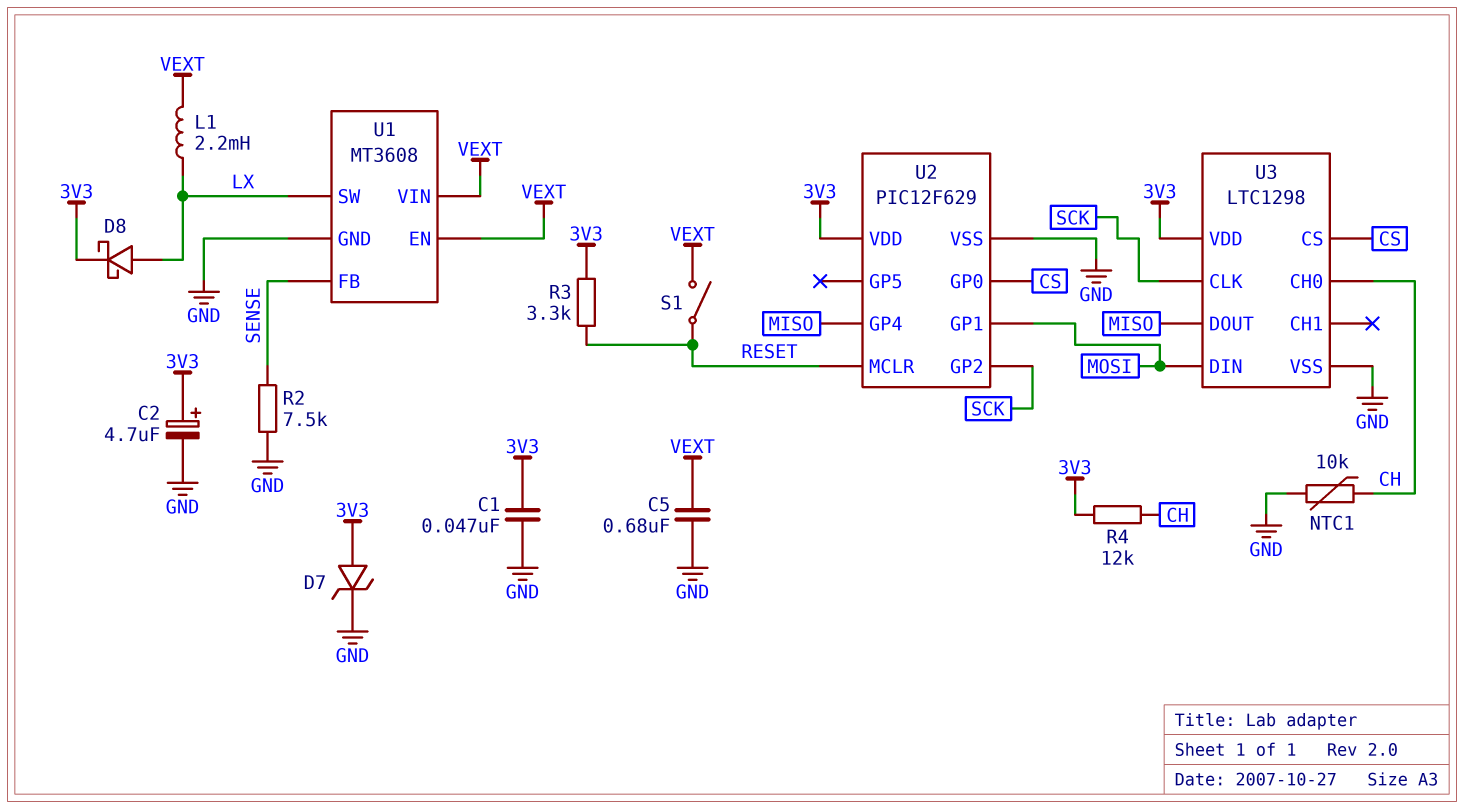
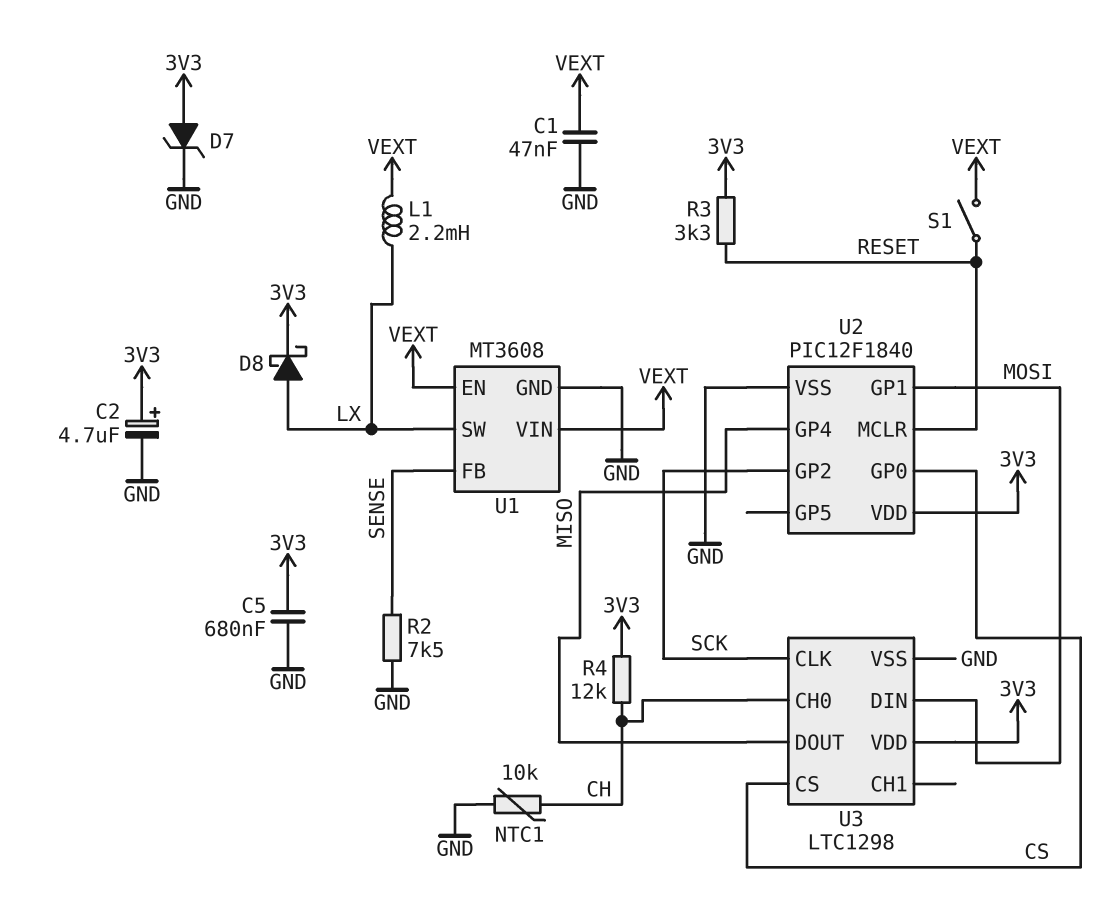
C1: 47nF (3V3, GND) -> 47nF (GND, VEXT)
C5: 680nF (GND, VEXT) -> 680nF (3V3, GND)
U2: PIC12F629 -> PIC12F1840

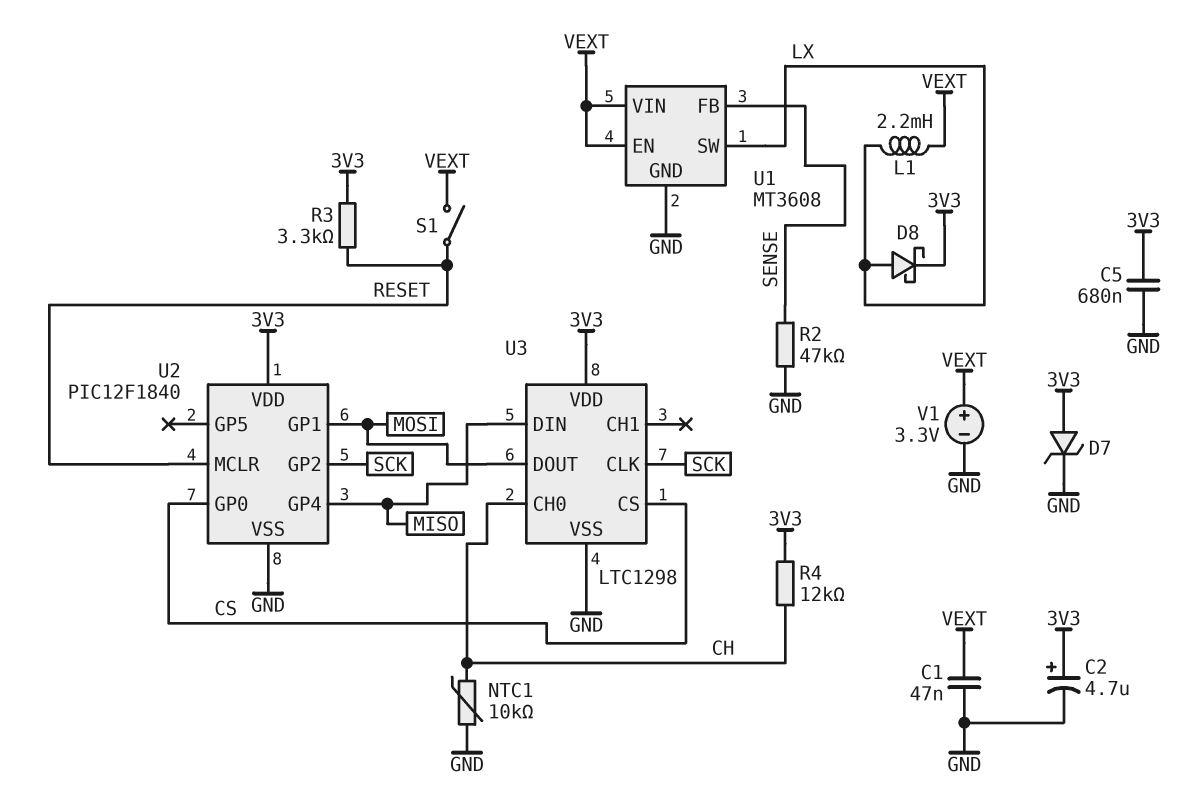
R2: 7.5k (GND, SENSE) -> 47k (GND, SENSE)
U3 pin DIN: MOSI -> MISO
U3 pin DOUT: MISO -> MOSI
V1: none -> 3.3V (plus VEXT, minus GND)

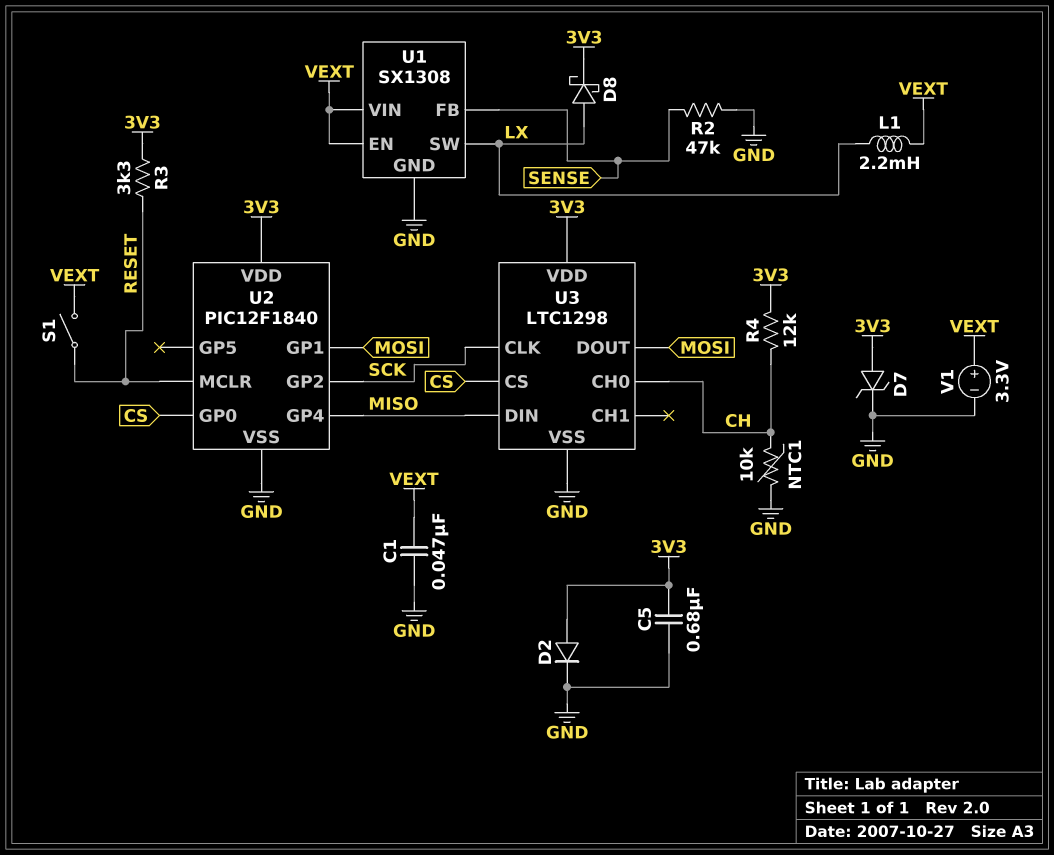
C2: 4.7uF (plus 3V3, minus GND) -> none
D2: none -> diode (A 3V3, K GND)
U1: MT3608 -> SX1308

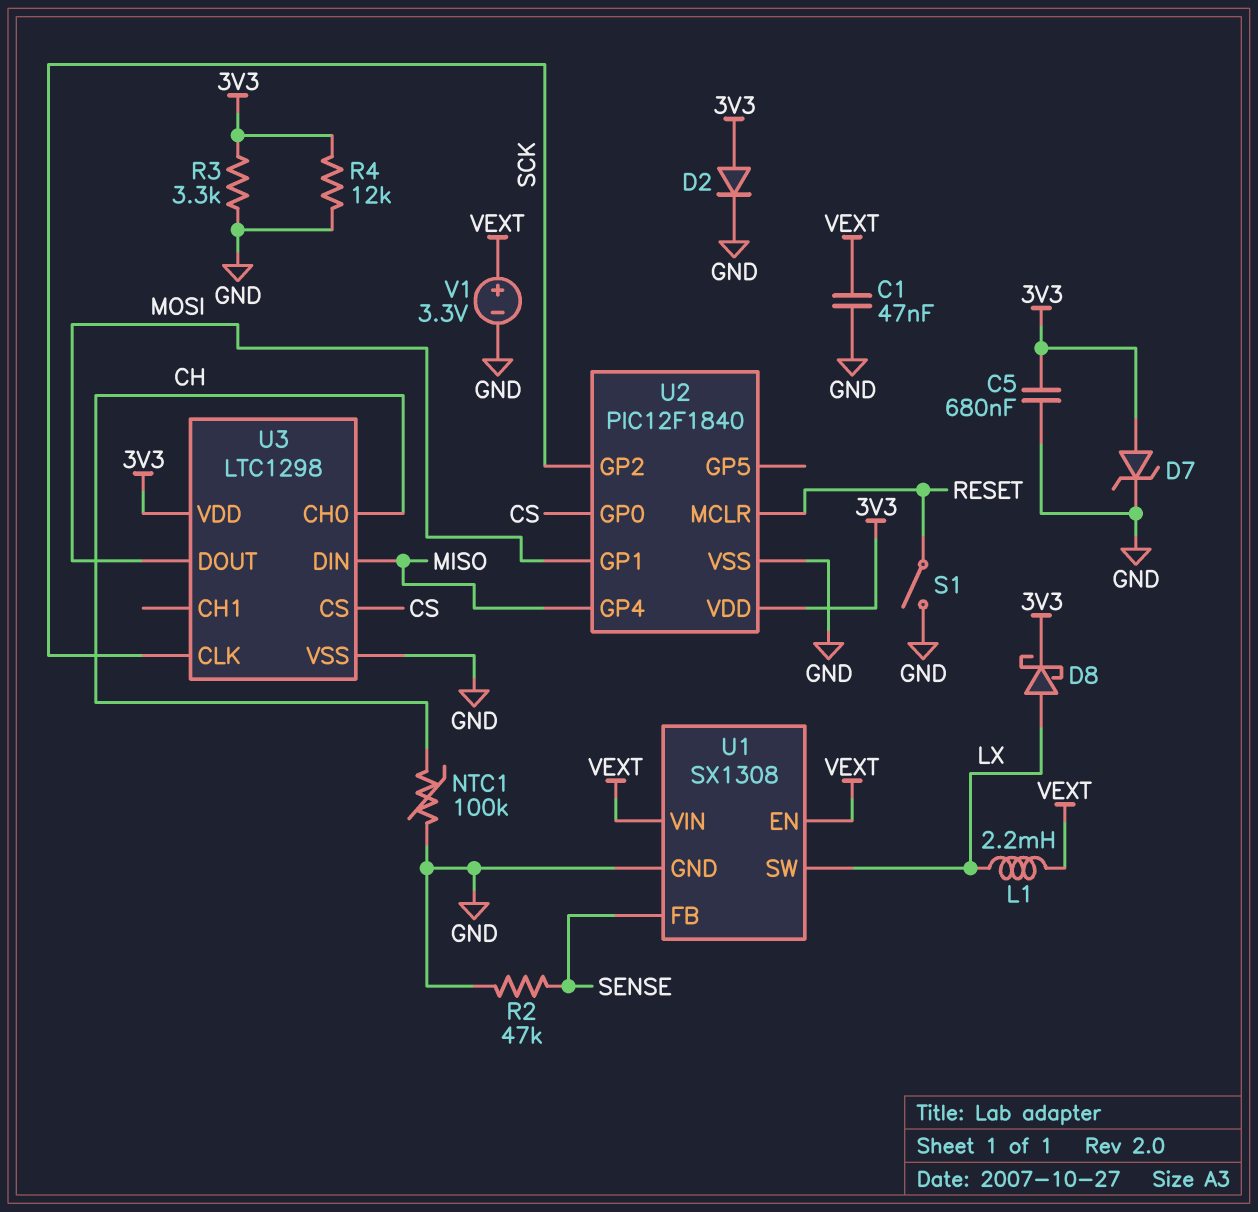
NTC1: 10k (CH, GND) -> 100k (CH, GND)
R3: 3.3k (3V3, RESET) -> 3.3k (3V3, GND)
R4: 12k (3V3, CH) -> 12k (3V3, GND)
S1: switch (RESET, VEXT) -> switch (GND, RESET)

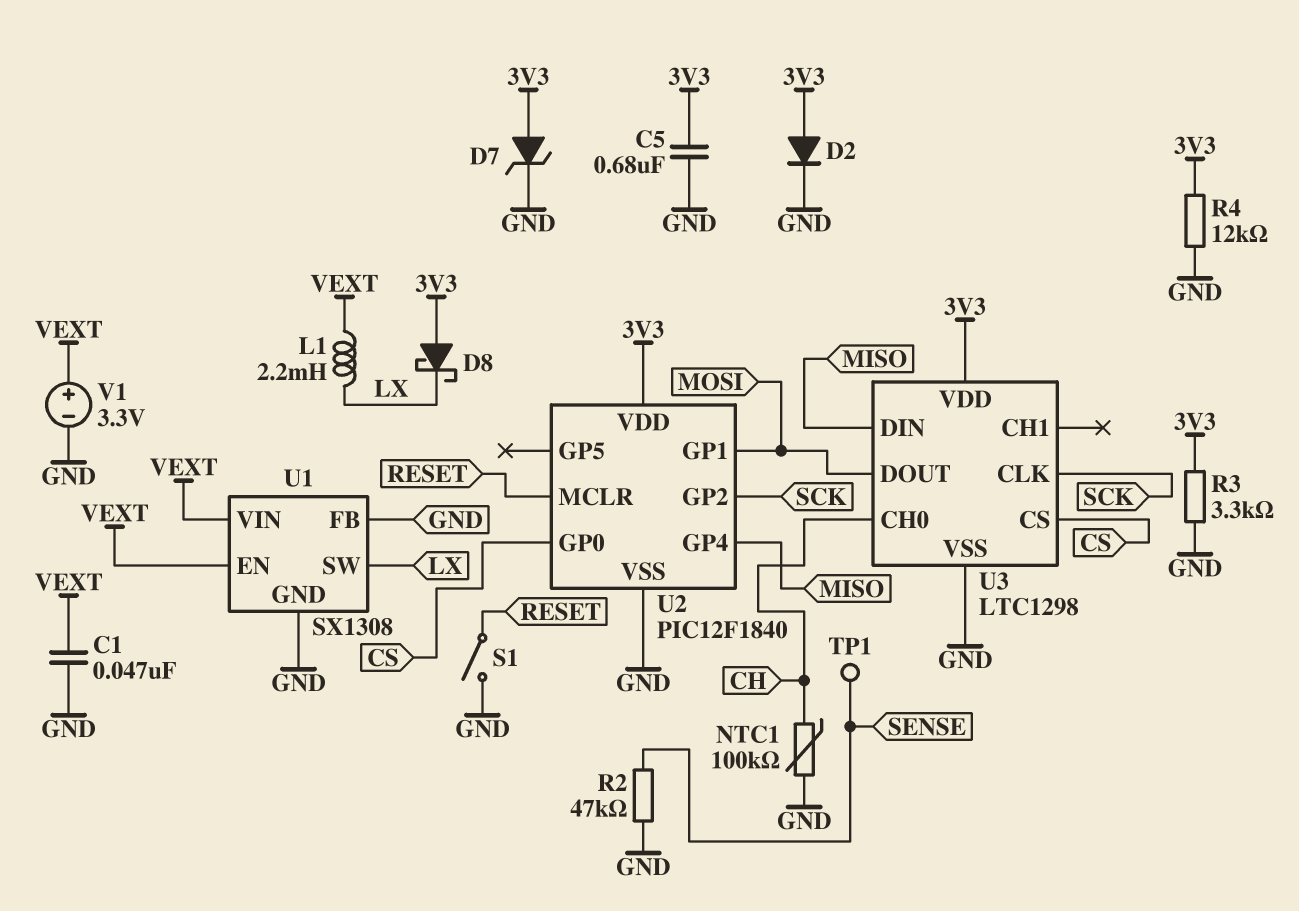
D8: schottky (A LX, K 3V3) -> schottky (A 3V3, K LX)
TP1: none -> test point (SENSE)
U1 pin FB: SENSE -> GND

